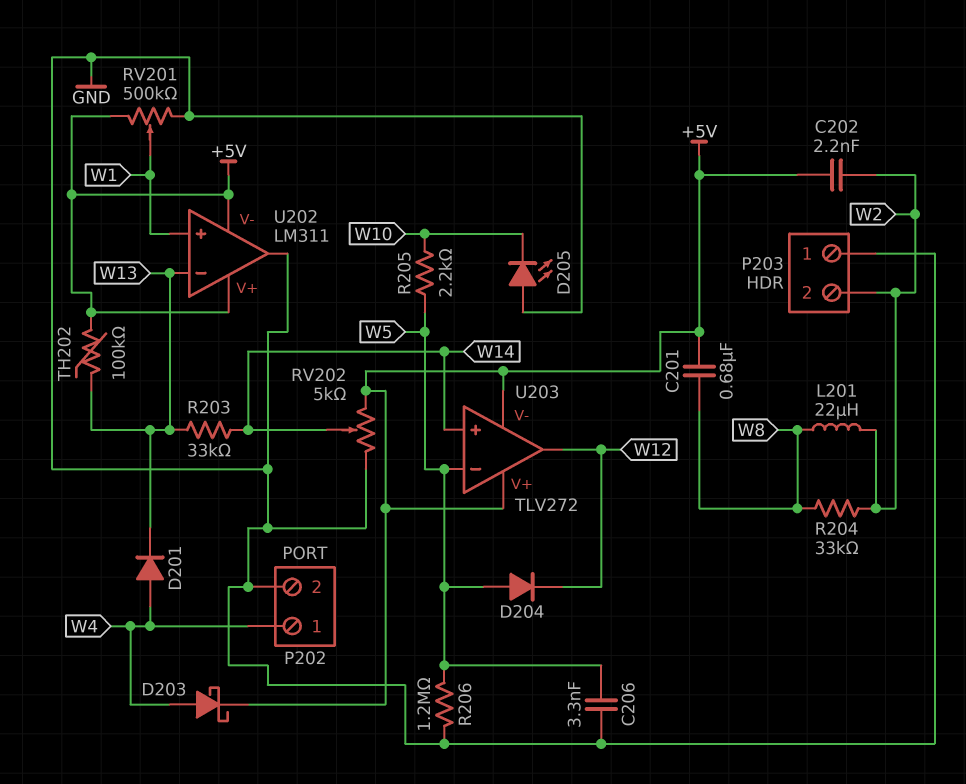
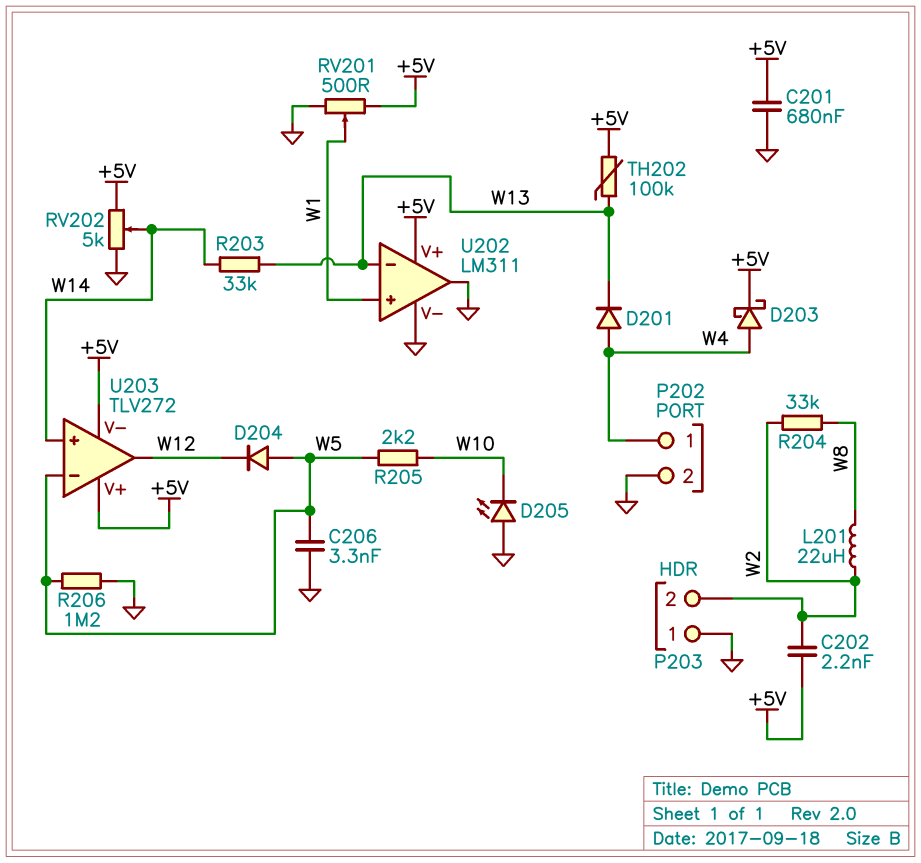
C201: 680nF (+5V, W8) -> 680nF (+5V, GND)
RV201: 500k (+5V, GND, wiper W1) -> 500 (+5V, GND, wiper W1)
U202 pin V-: +5V -> GND

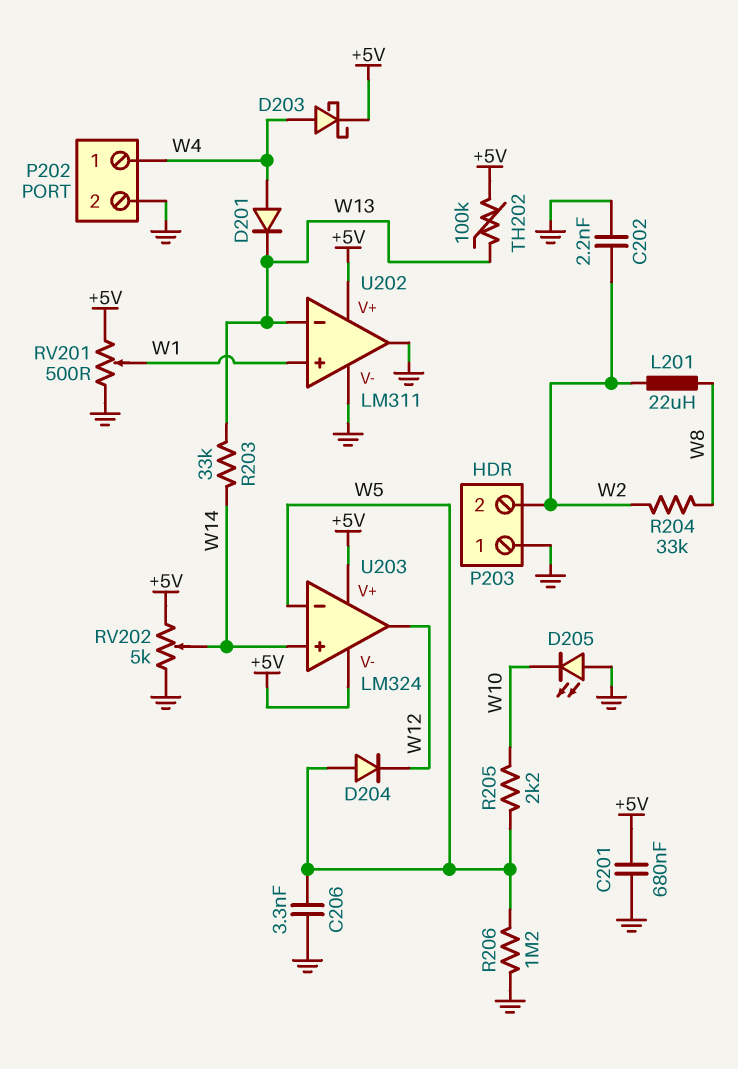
C202: 2.2nF (+5V, W2) -> 2.2nF (GND, W2)
U203: TLV272 -> LM324

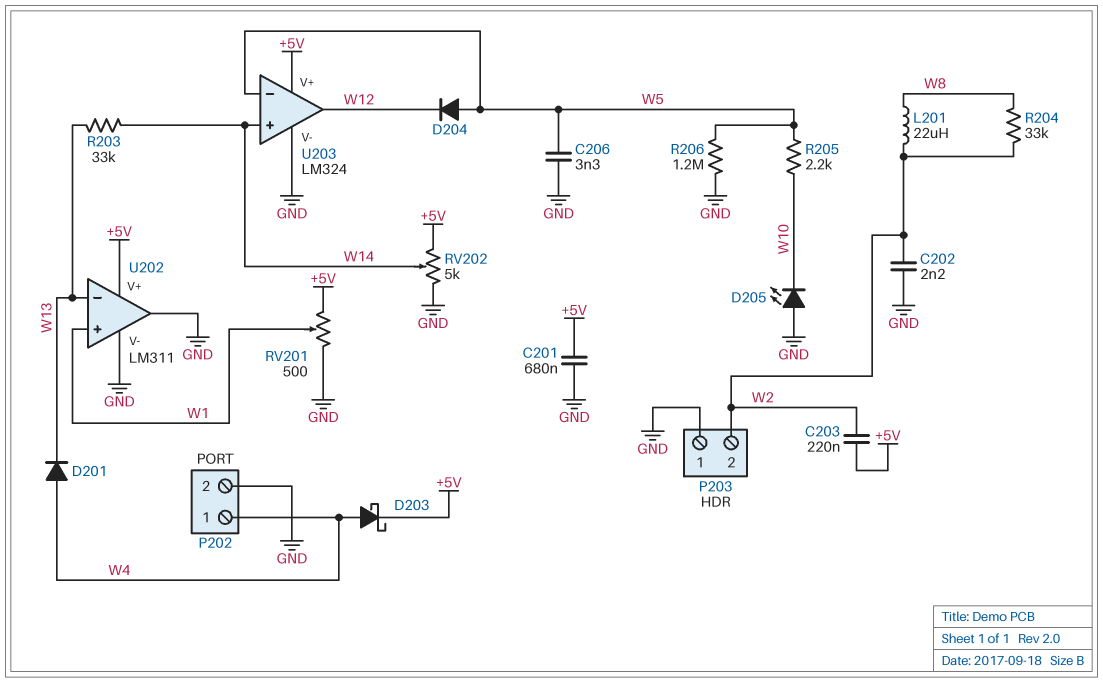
C203: none -> 220nF (+5V, W2)
TH202: 100k (+5V, W13) -> none
U203 pin V-: +5V -> GND

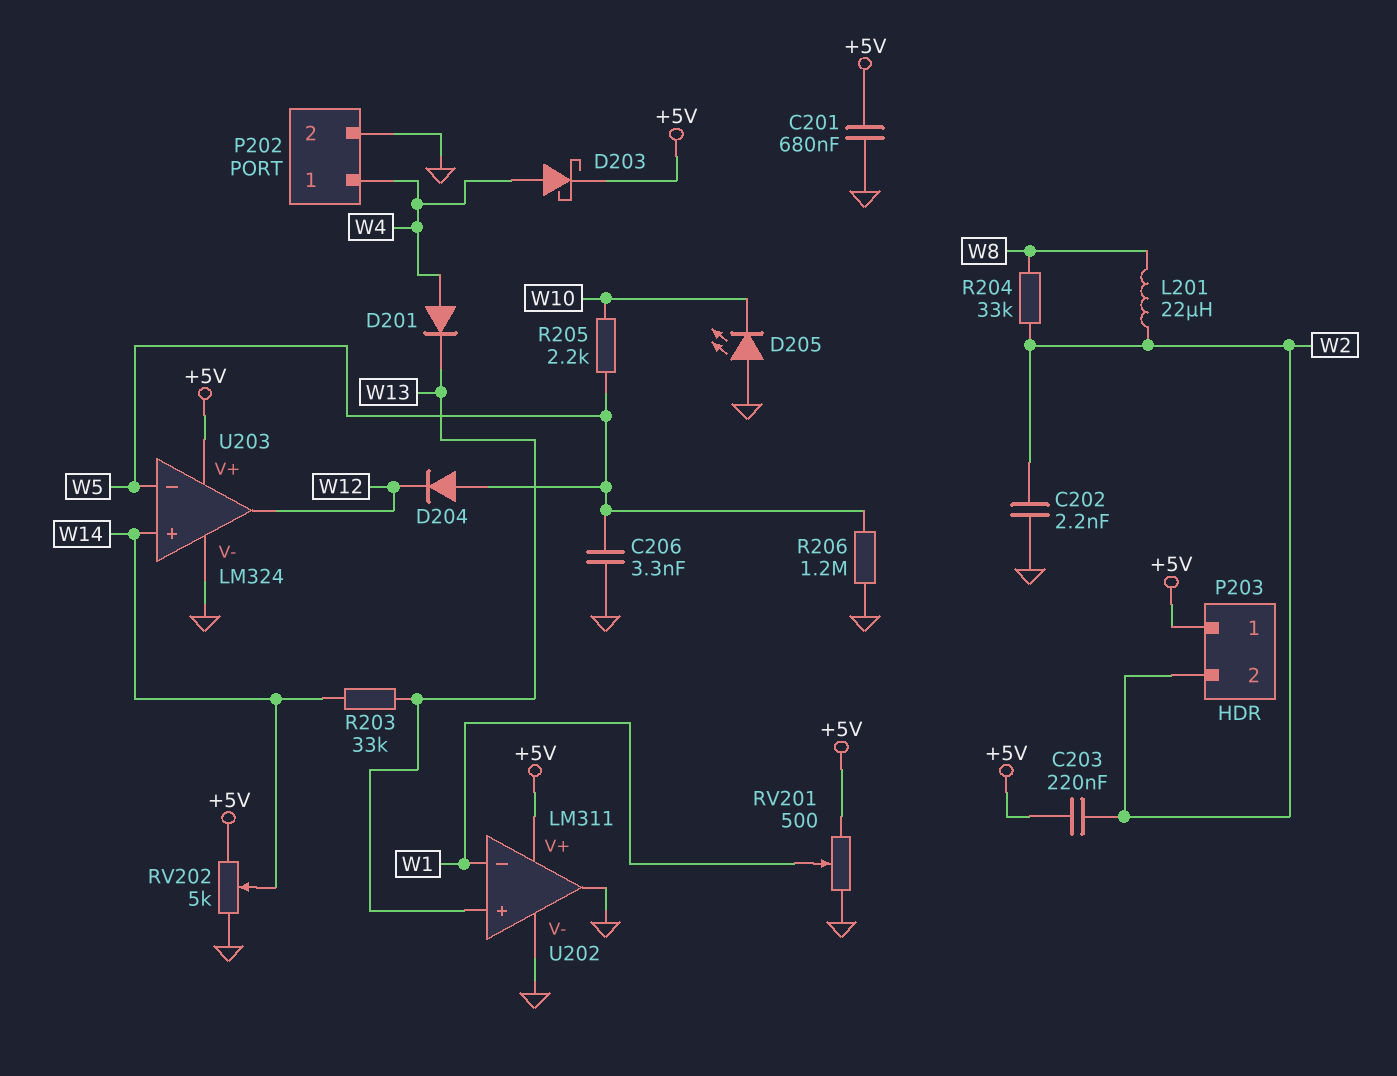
P203 pin 1: GND -> +5V
U202 pin in+: W1 -> W13
U202 pin in-: W13 -> W1

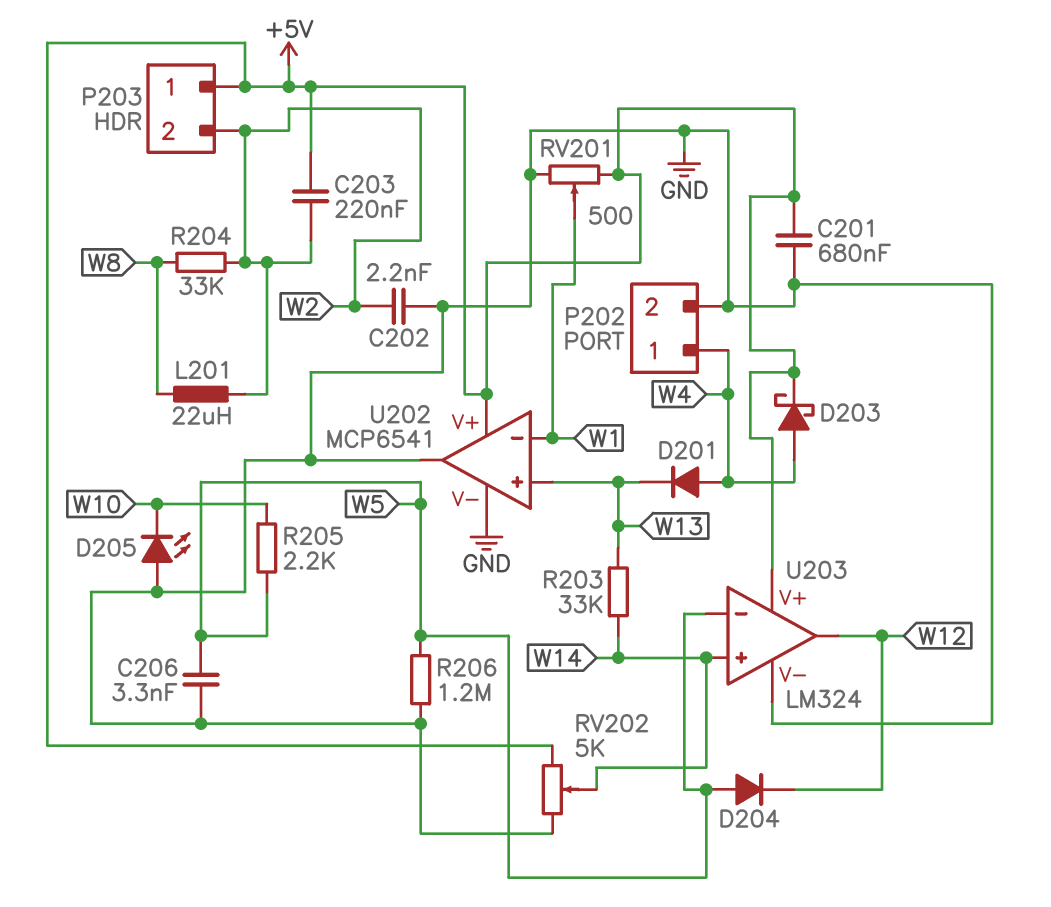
U202: LM311 -> MCP6541

